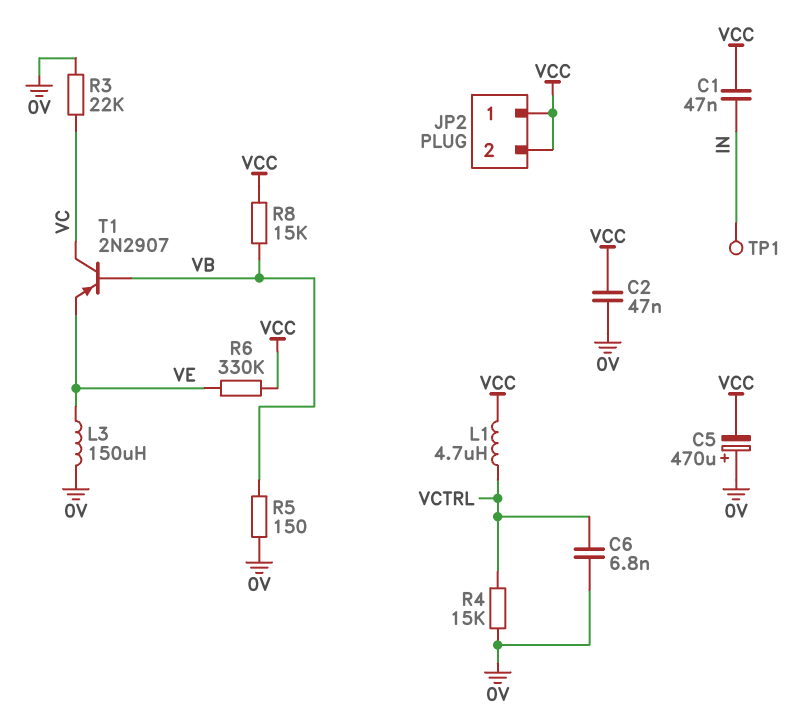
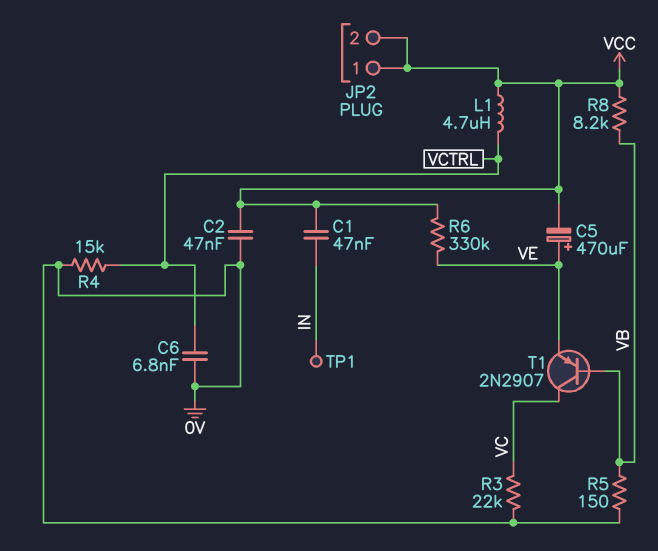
C5: 470uF (plus 0V, minus VCC) -> 470uF (plus VE, minus VCC)
L3: 150uH (0V, VE) -> none
R8: 15k (VB, VCC) -> 8.2k (VB, VCC)

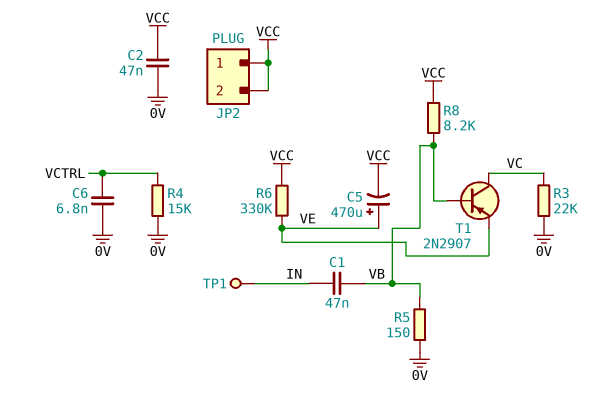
C1: 47nF (IN, VCC) -> 47nF (IN, VB)
L1: 4.7uH (VCC, VCTRL) -> none

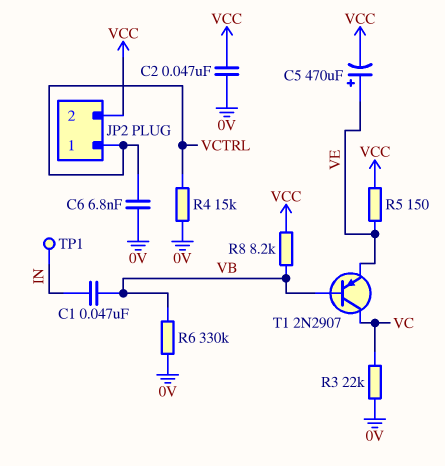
JP2 pin 1: VCC -> VCTRL
R5: 150 (0V, VB) -> 150 (VCC, VE)
R6: 330k (VCC, VE) -> 330k (0V, VB)

